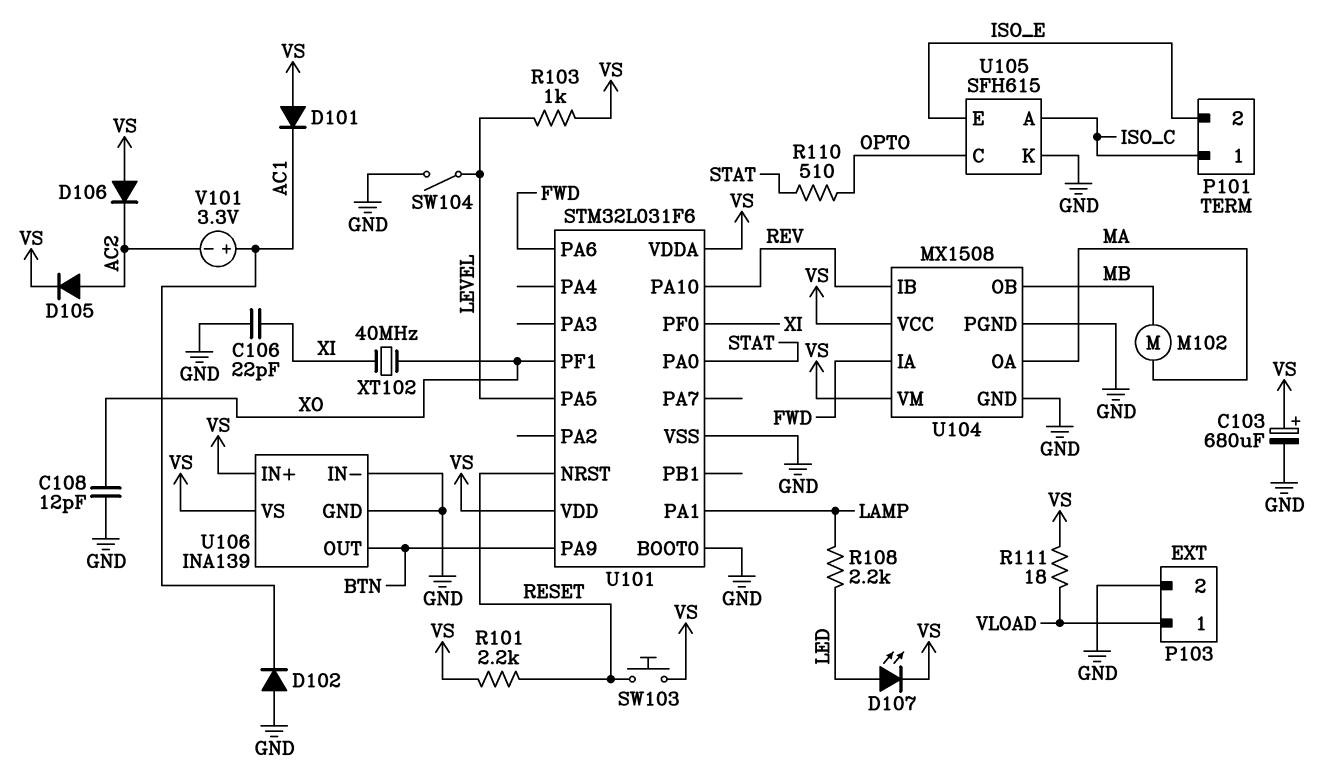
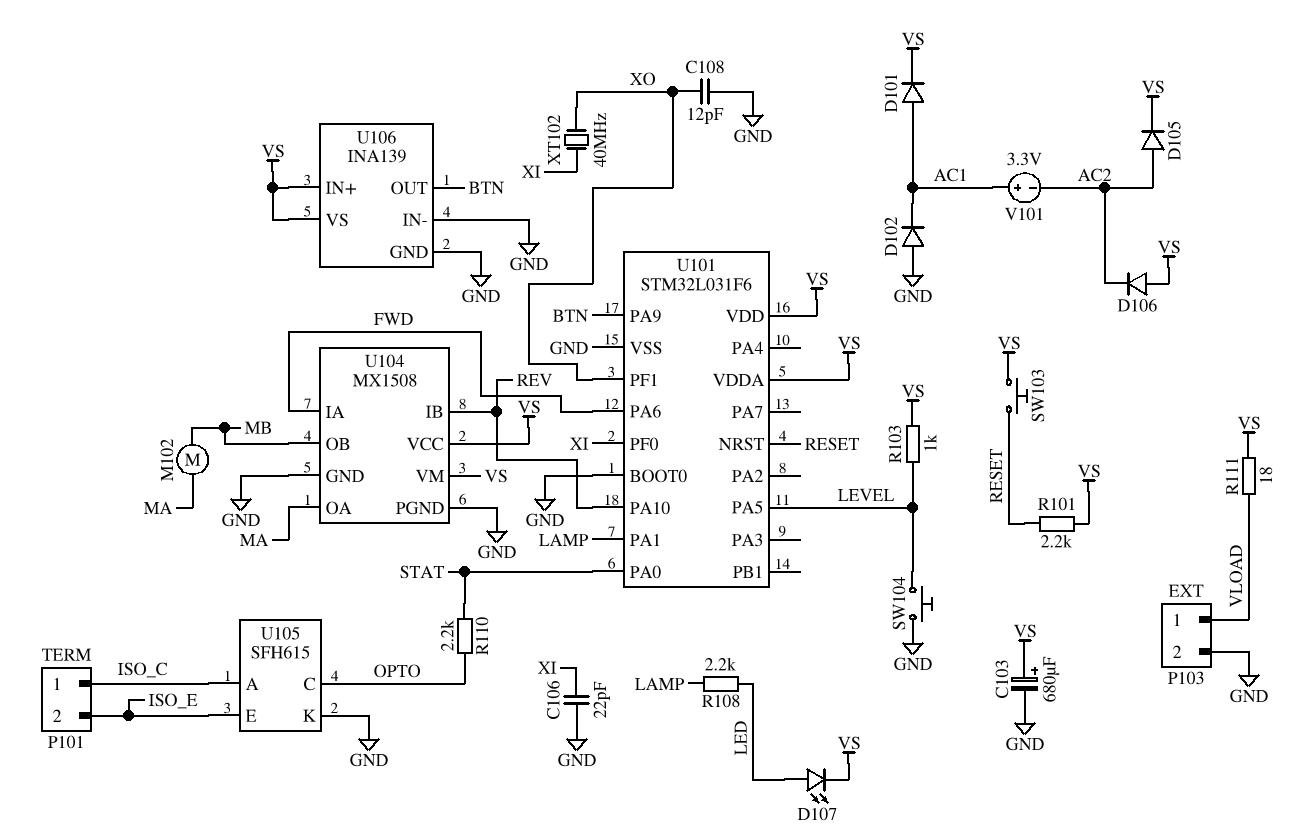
D101: diode (A VS, K AC1) -> diode (A AC1, K VS)
R110: 510 (OPTO, STAT) -> 2.2k (OPTO, STAT)
SW104: switch (GND, LEVEL) -> button (GND, LEVEL)

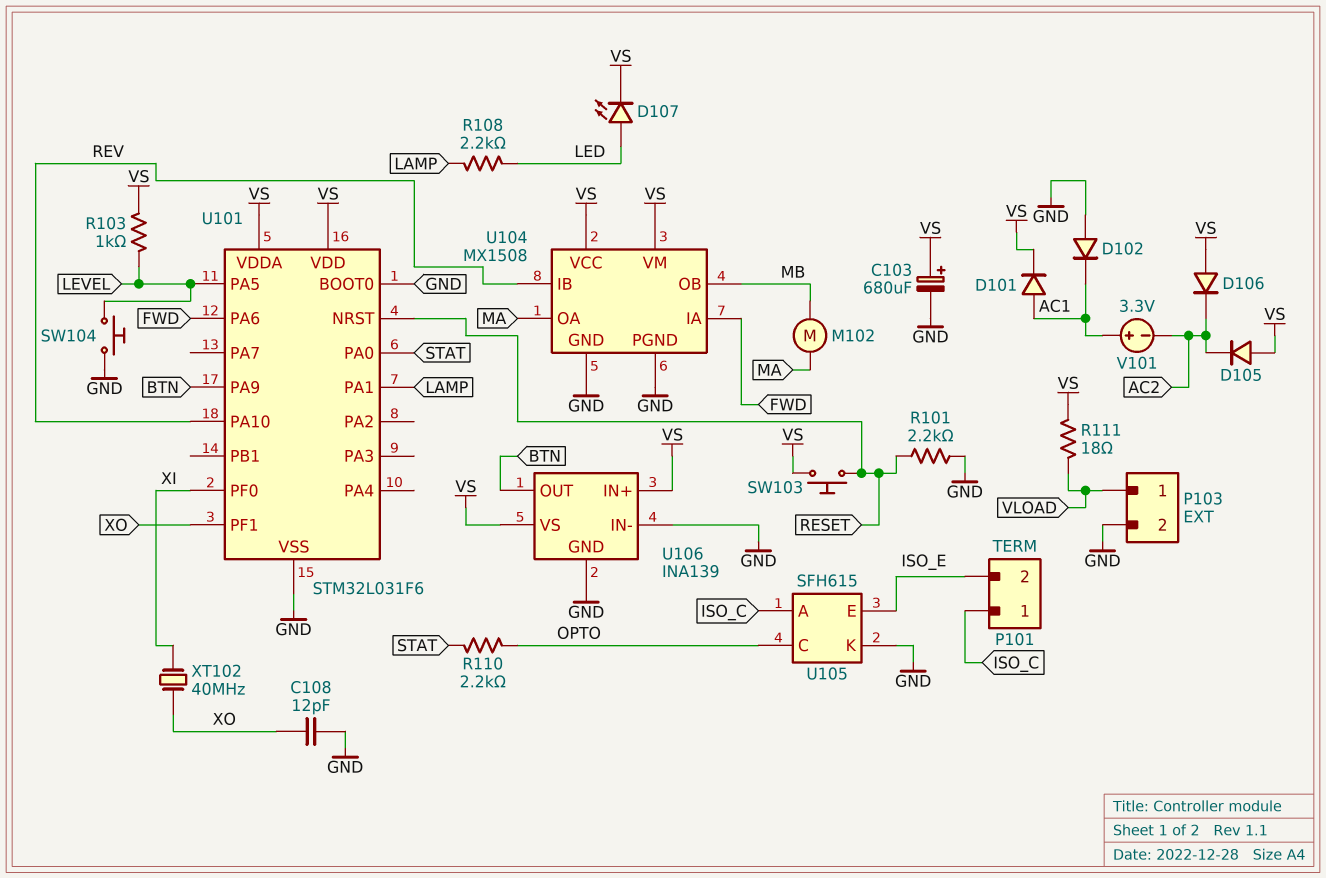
C106: 22pF (GND, XI) -> none
D105: diode (A AC2, K VS) -> diode (A VS, K AC2)
R101: 2.2k (RESET, VS) -> 2.2k (GND, RESET)

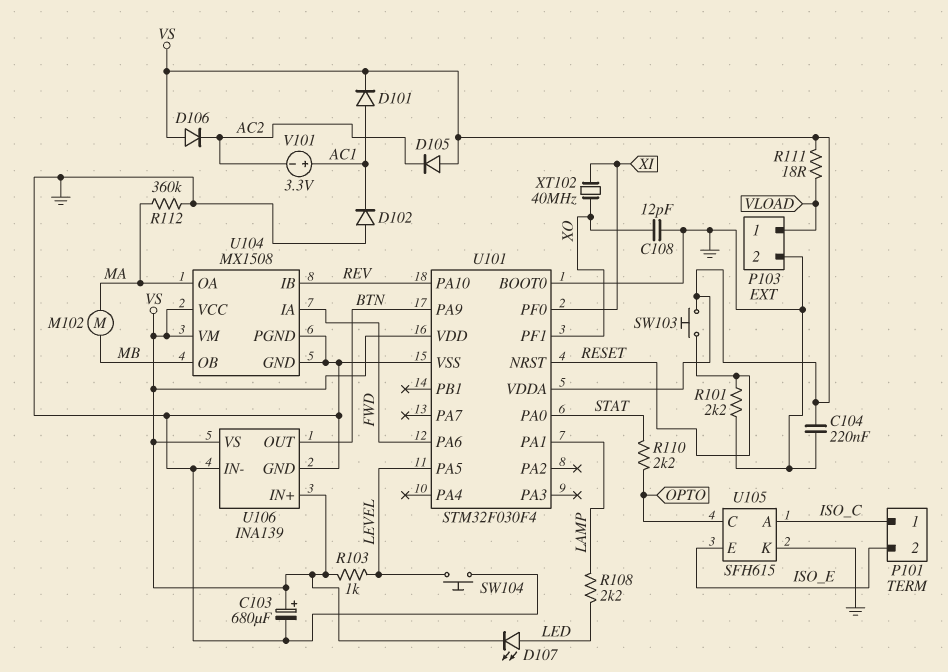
C104: none -> 220nF (GND, VS)
R112: none -> 360k (GND, MA)
U101: STM32L031F6 -> STM32F030F4

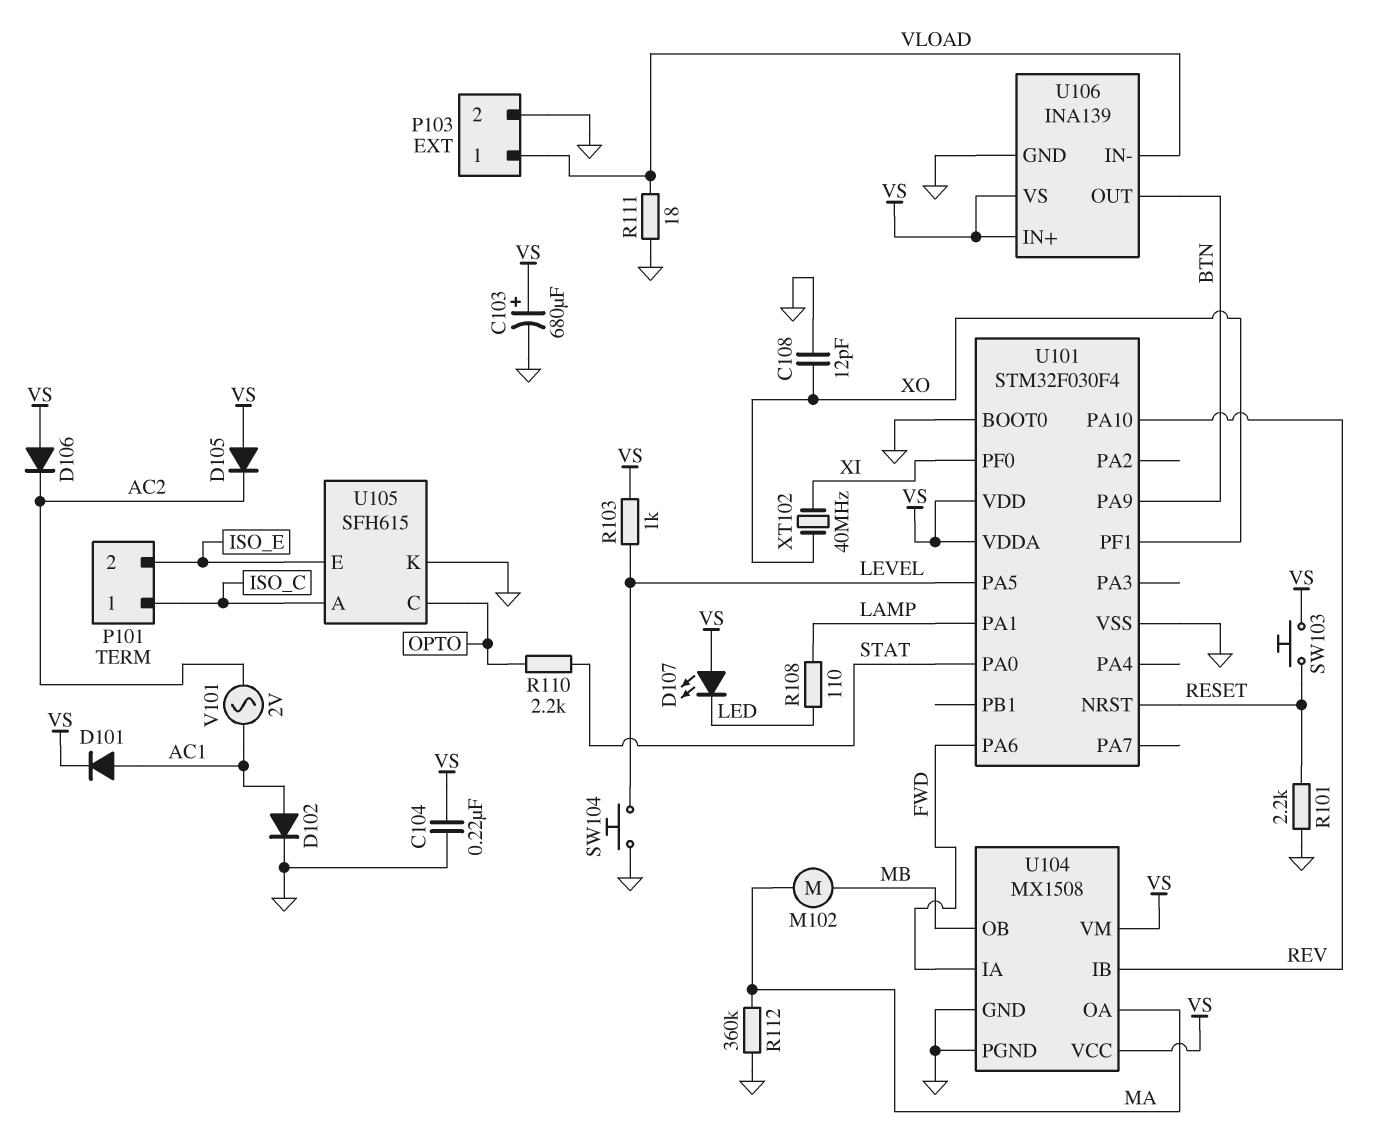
D102: diode (A GND, K AC1) -> diode (A AC1, K GND)
D107: LED (A LED, K VS) -> LED (A VS, K LED)
R108: 2.2k (LAMP, LED) -> 110 (LAMP, LED)
R111: 18 (VLOAD, VS) -> 18 (GND, VLOAD)
U106 pin IN-: GND -> VLOAD
V101: 3.3V (plus AC1, minus AC2) -> AC 2V (AC1, AC2)

